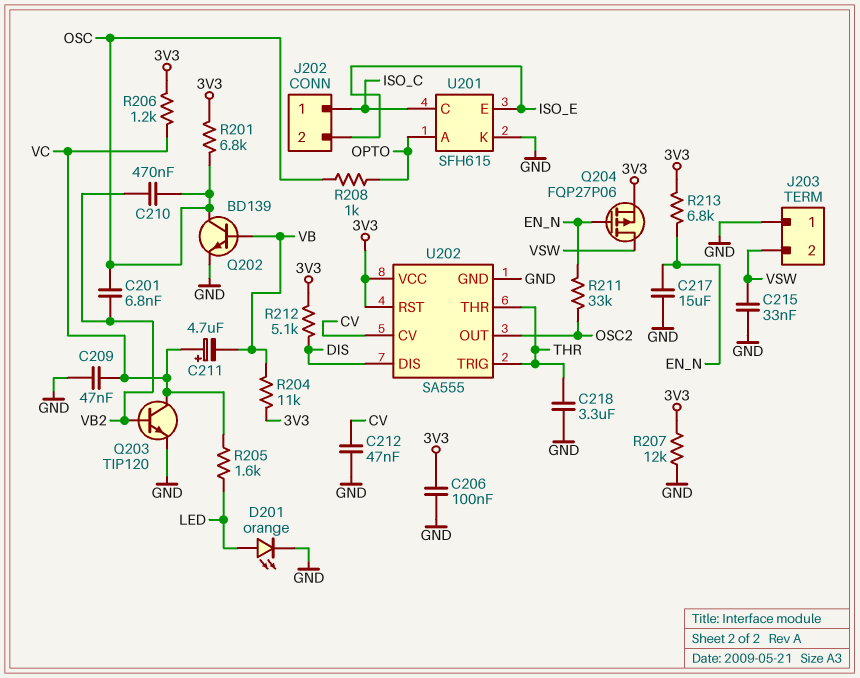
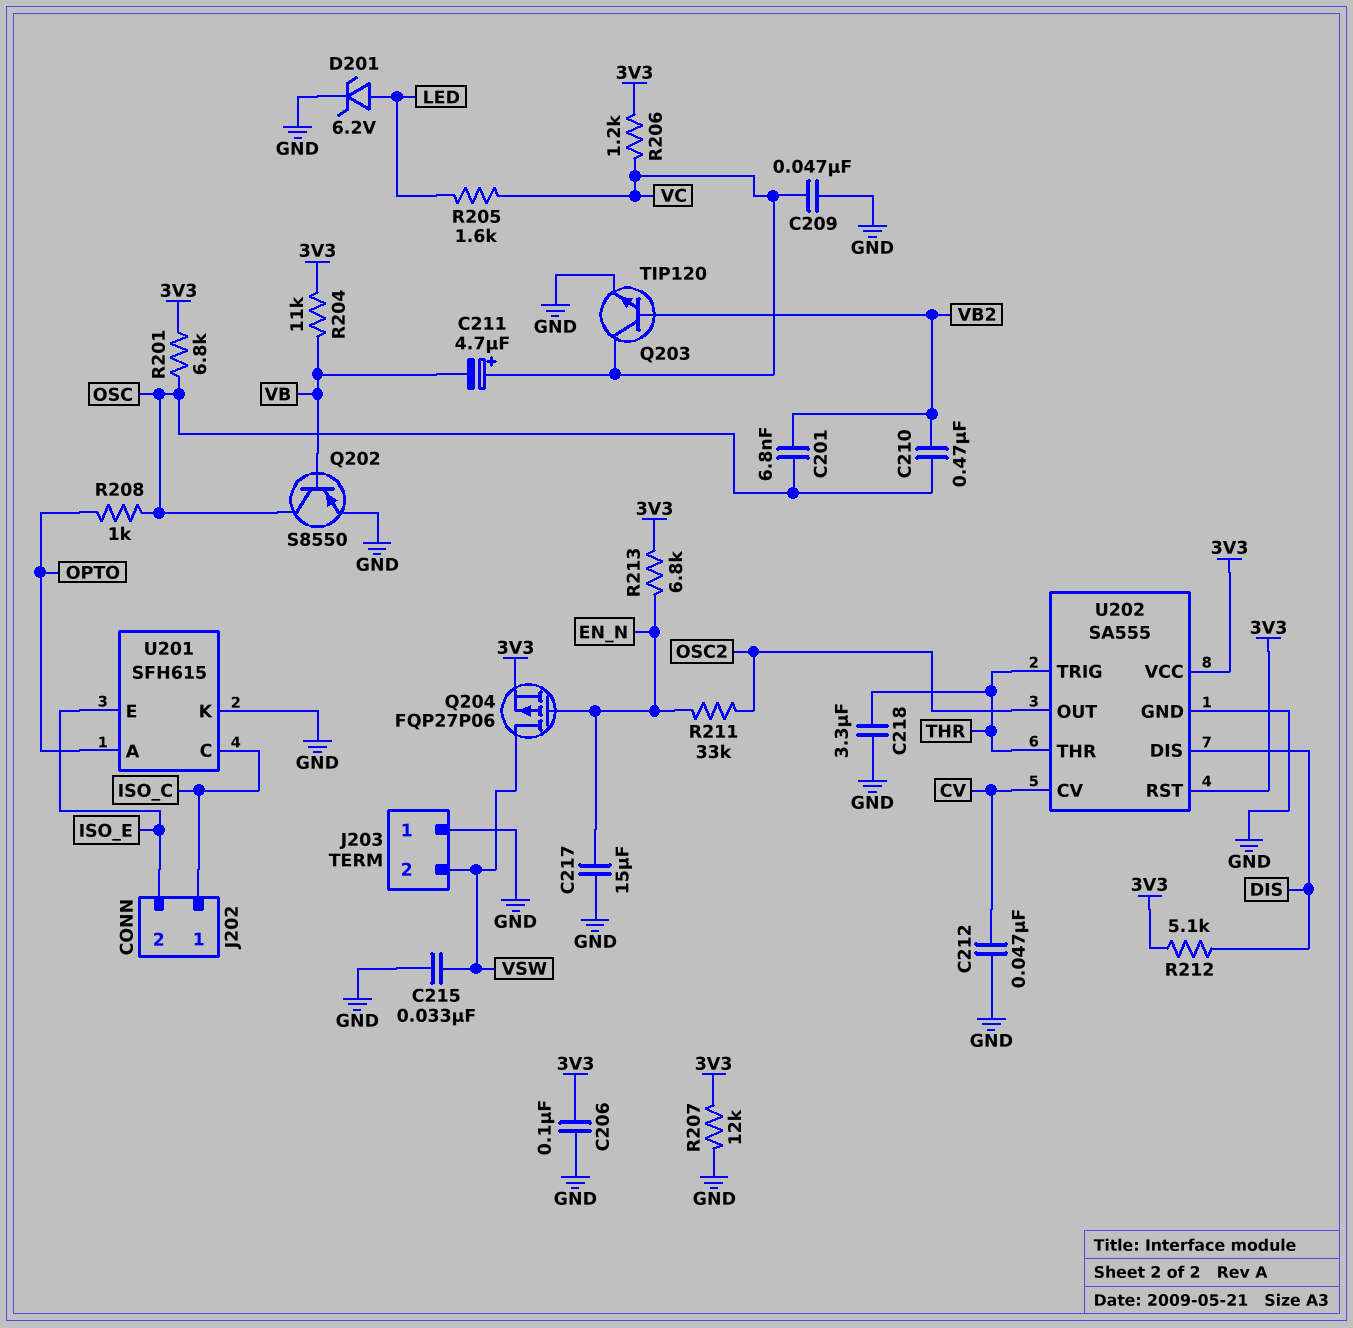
D201: LED orange (A LED, K GND) -> zener 6.2V (A LED, K GND)
Q202: NPN BD139 (B VB, C OSC, E GND) -> PNP S8550 (B VB, C OSC, E GND)

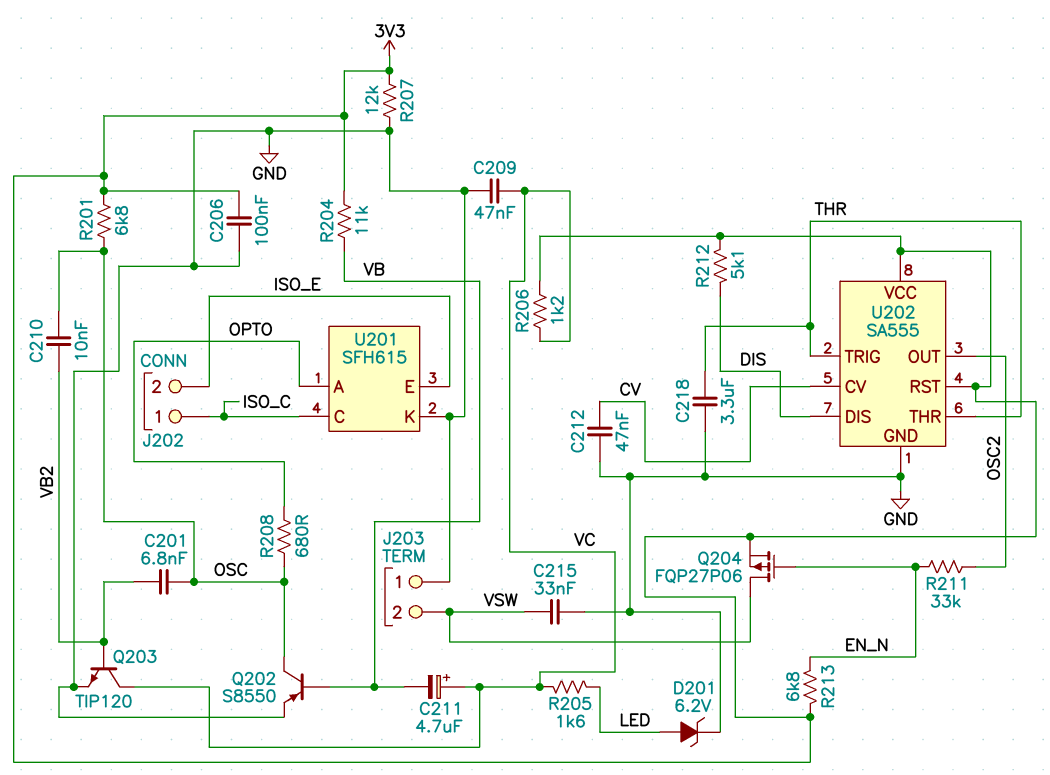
C210: 470nF (OSC, VB2) -> 10nF (OSC, VB2)
C217: 15uF (EN_N, GND) -> none
R208: 1k (OPTO, OSC) -> 680 (OPTO, OSC)

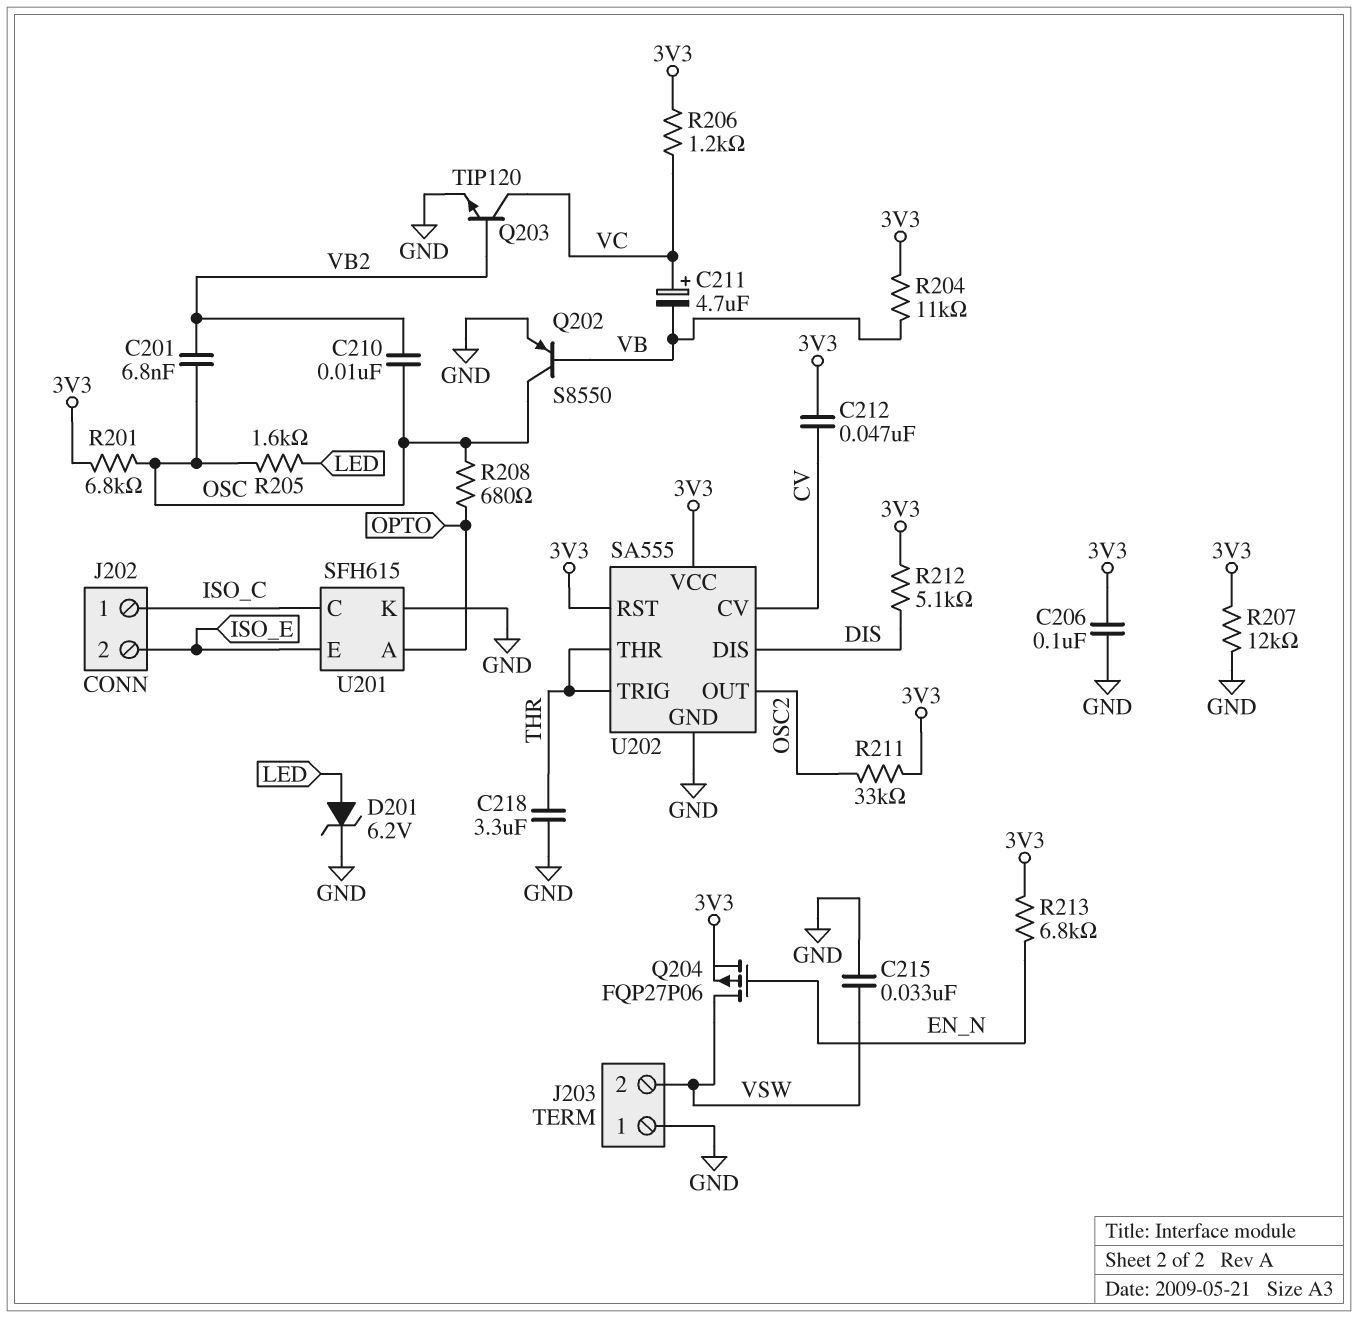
C209: 47nF (GND, VC) -> none
C212: 47nF (CV, GND) -> 47nF (3V3, CV)
R205: 1.6k (LED, VC) -> 1.6k (LED, OSC)
R211: 33k (EN_N, OSC2) -> 33k (3V3, OSC2)

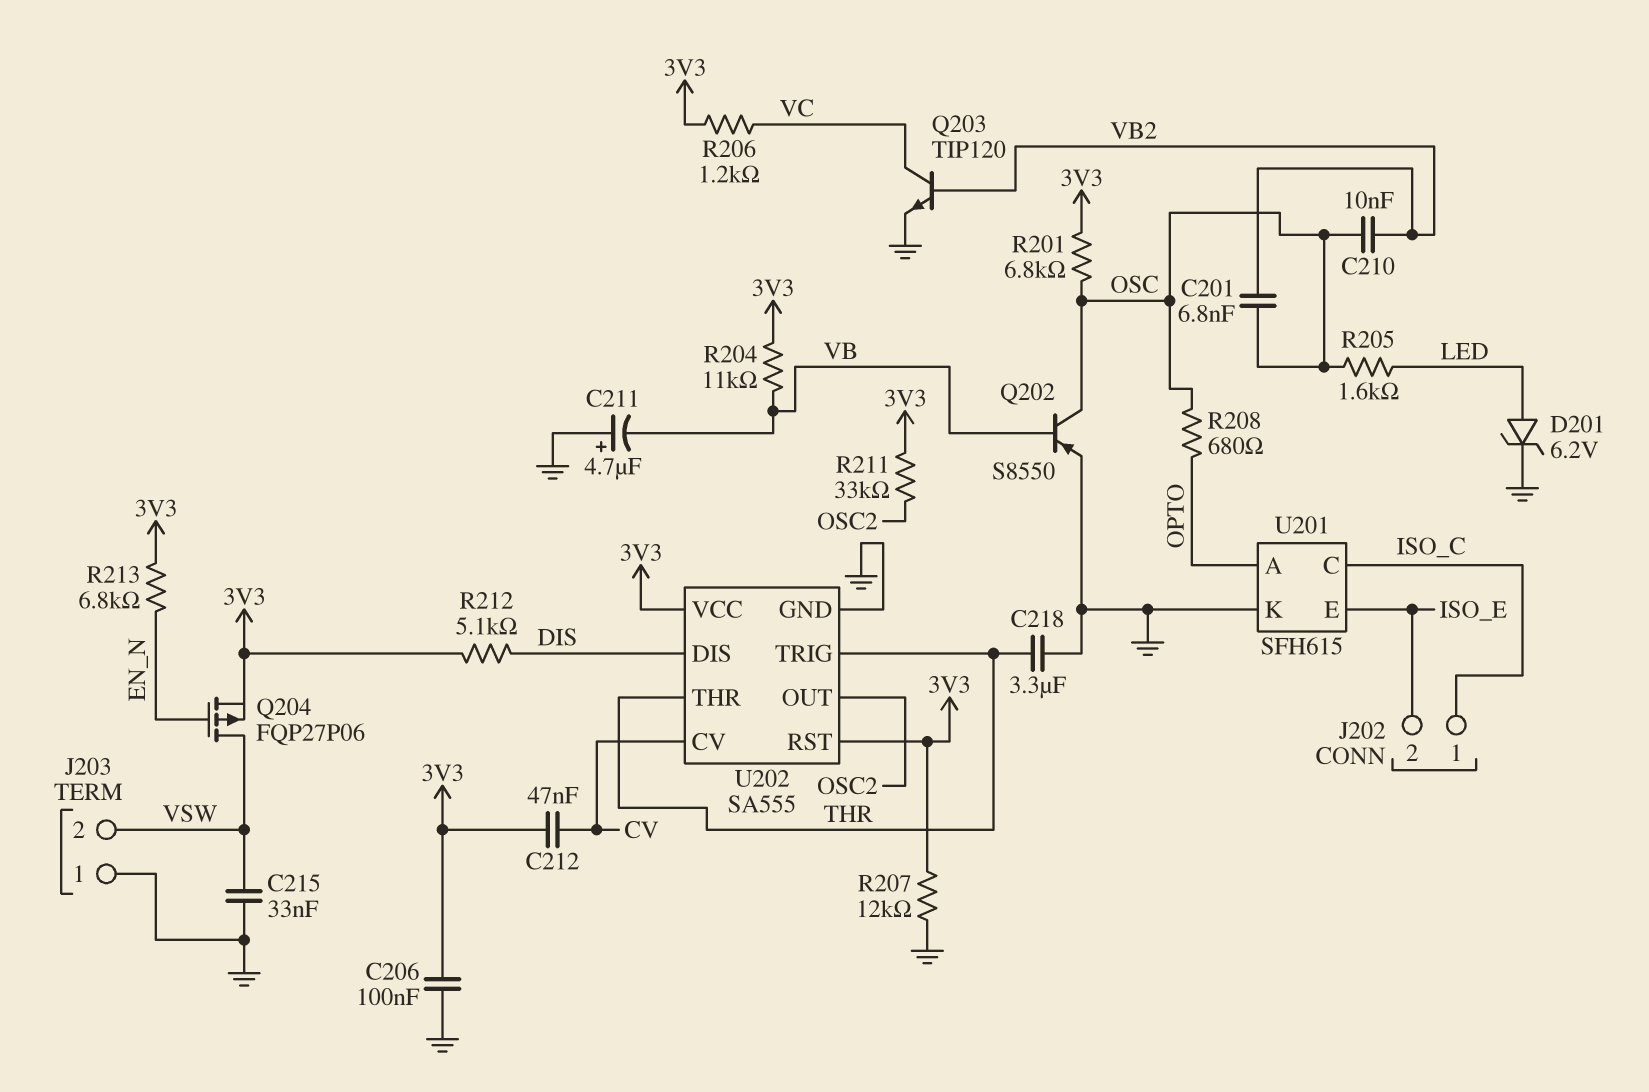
C211: 4.7uF (plus VC, minus VB) -> 4.7uF (plus GND, minus VB)

